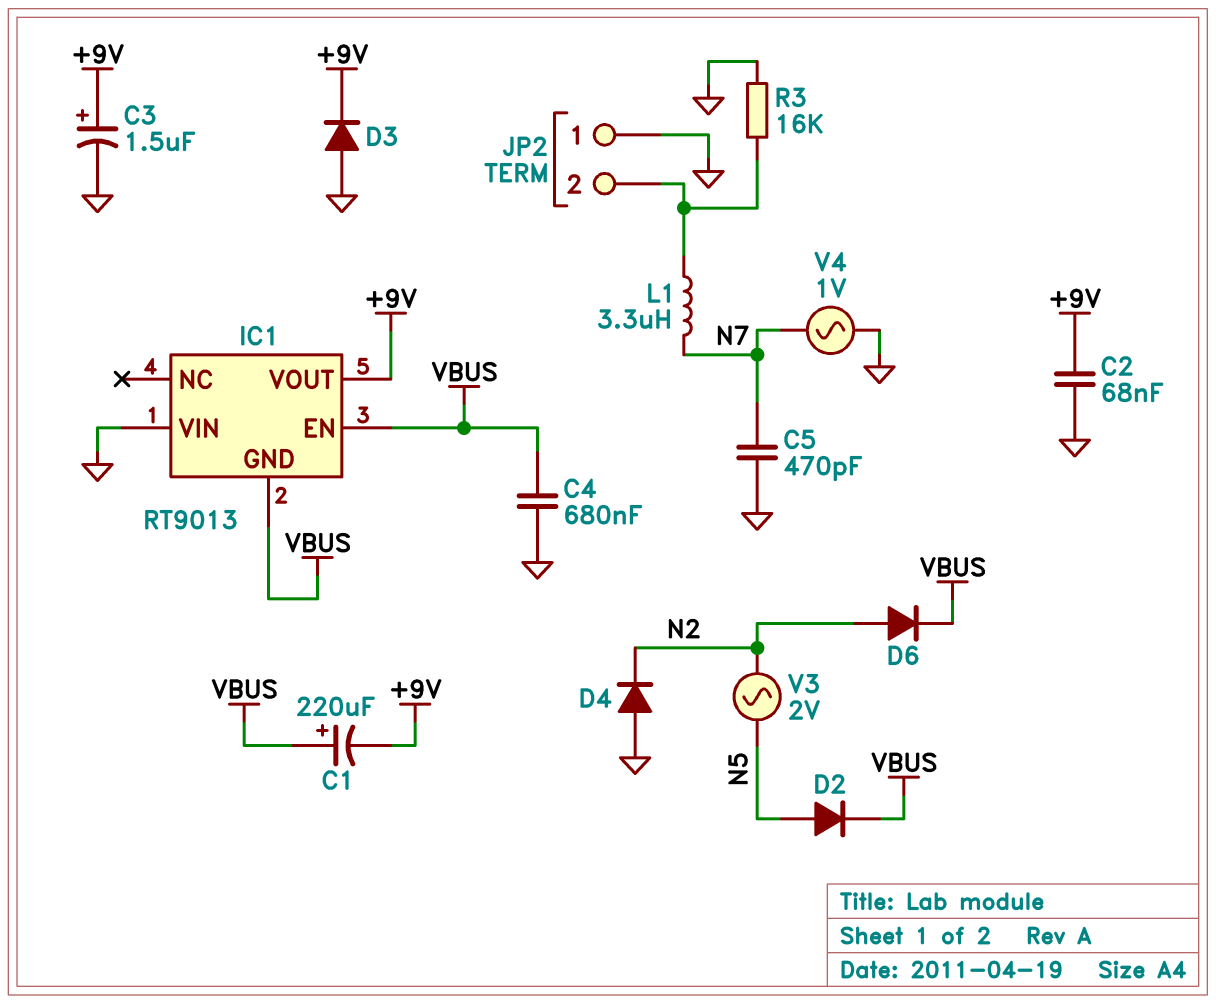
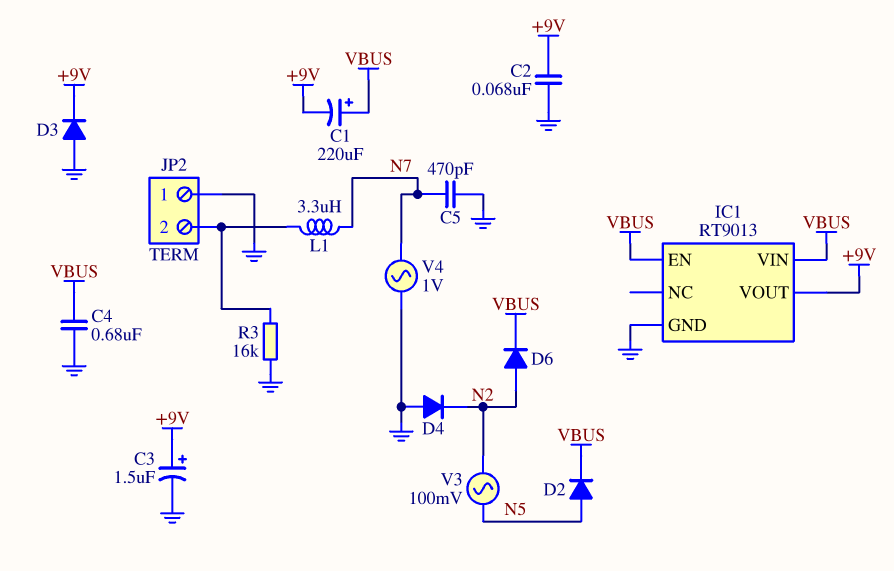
IC1 pin GND: VBUS -> GND
IC1 pin VIN: GND -> VBUS
V3: AC 2V (N2, N5) -> AC 100mV (N2, N5)

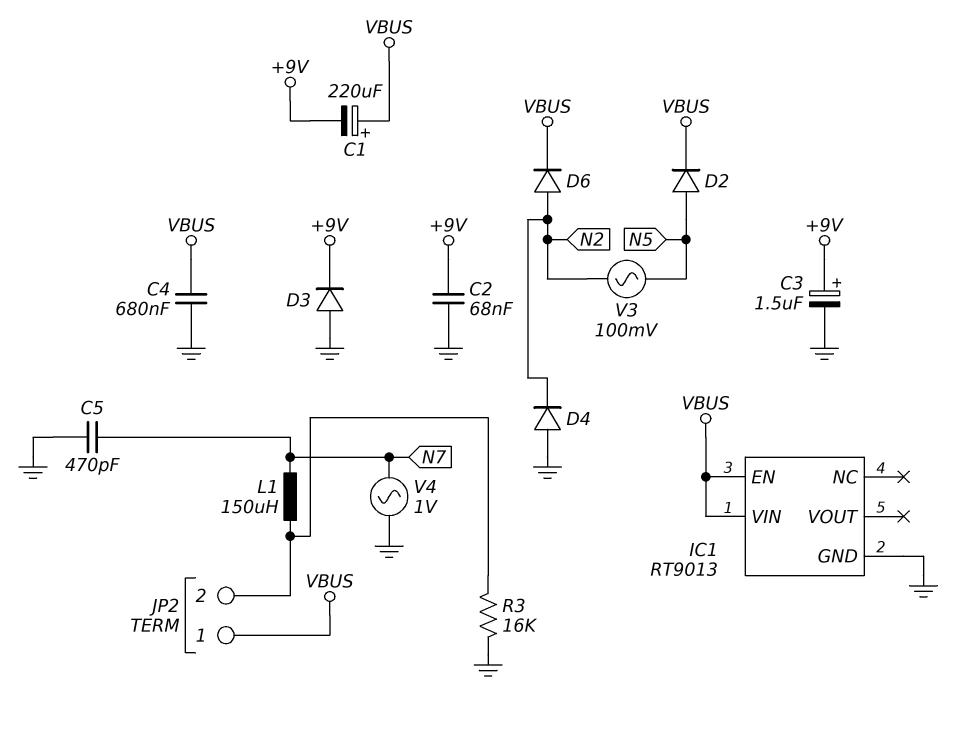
IC1 pin VOUT: +9V -> none
JP2 pin 1: GND -> VBUS
L1: 3.3uH (JP2/2, N7) -> 150uH (JP2/2, N7)

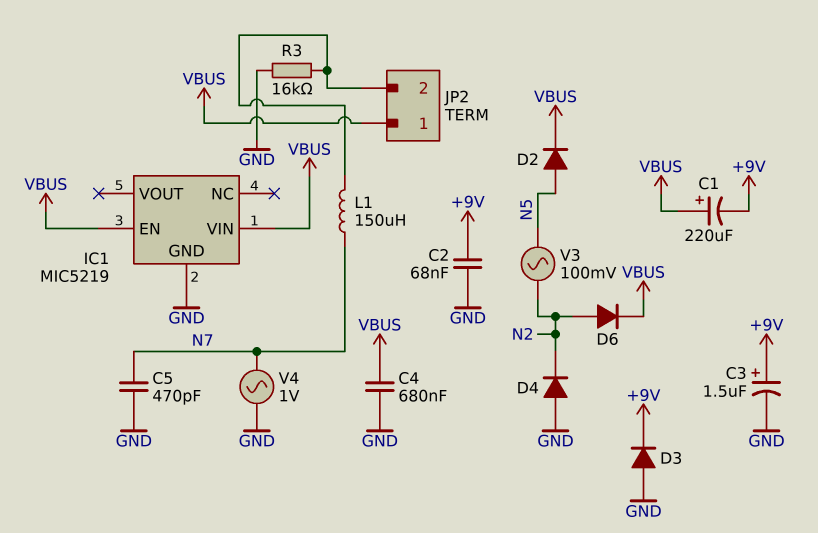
IC1: RT9013 -> MIC5219

